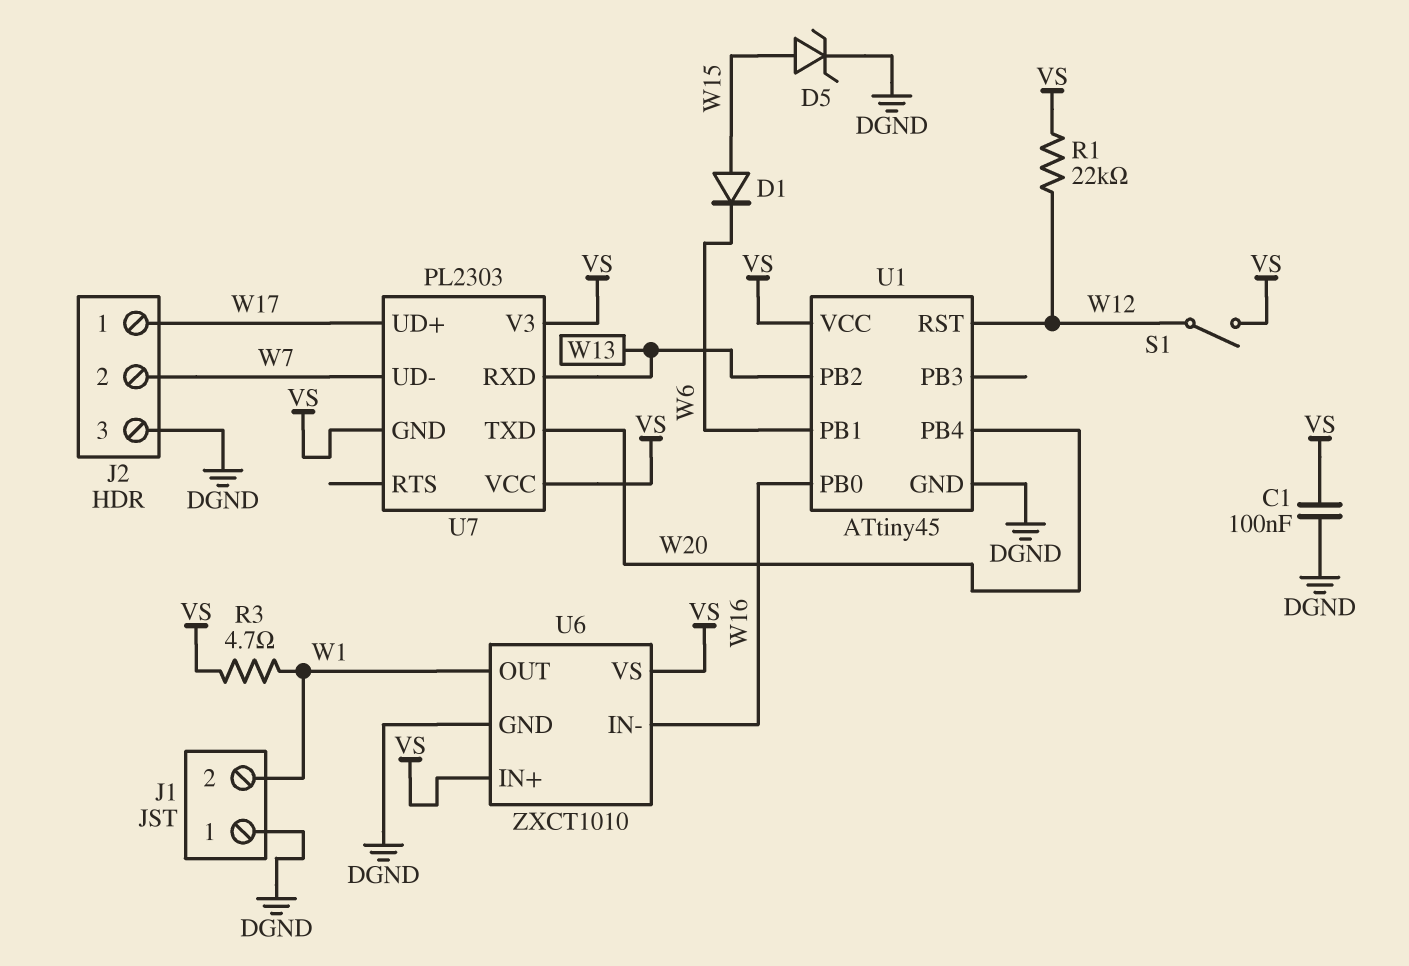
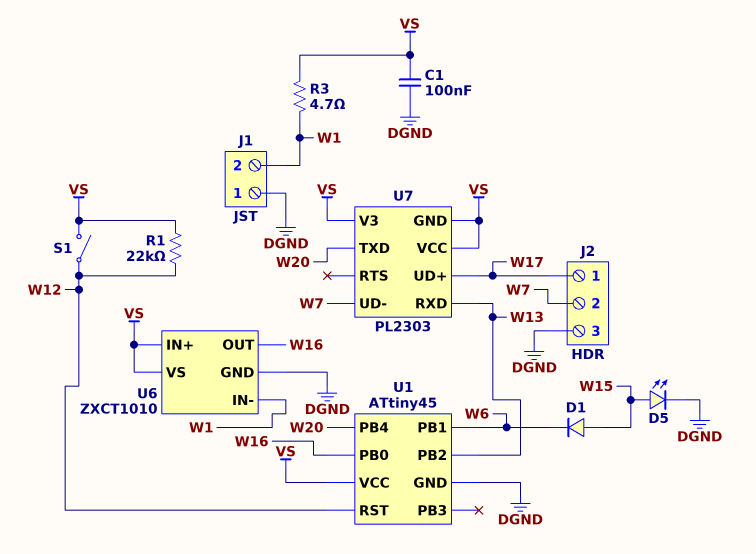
D5: zener (A W15, K DGND) -> LED (A W15, K DGND)
U6 pin IN-: W16 -> W1
U6 pin OUT: W1 -> W16

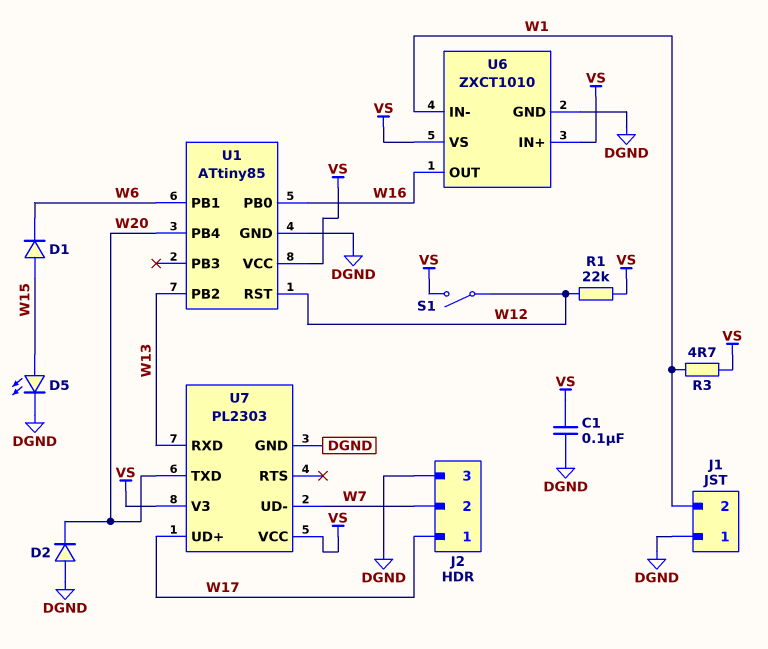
D2: none -> diode (A DGND, K W20)
U1: ATtiny45 -> ATtiny85
U7 pin GND: VS -> DGND

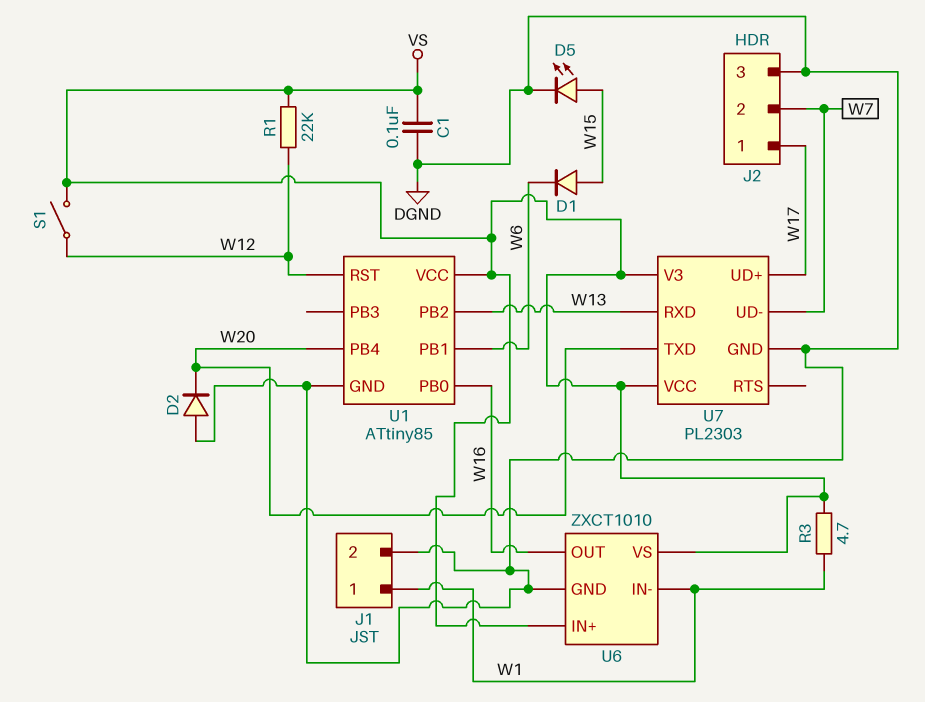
J1 pin 1: DGND -> W1
J1 pin 2: W1 -> DGND

